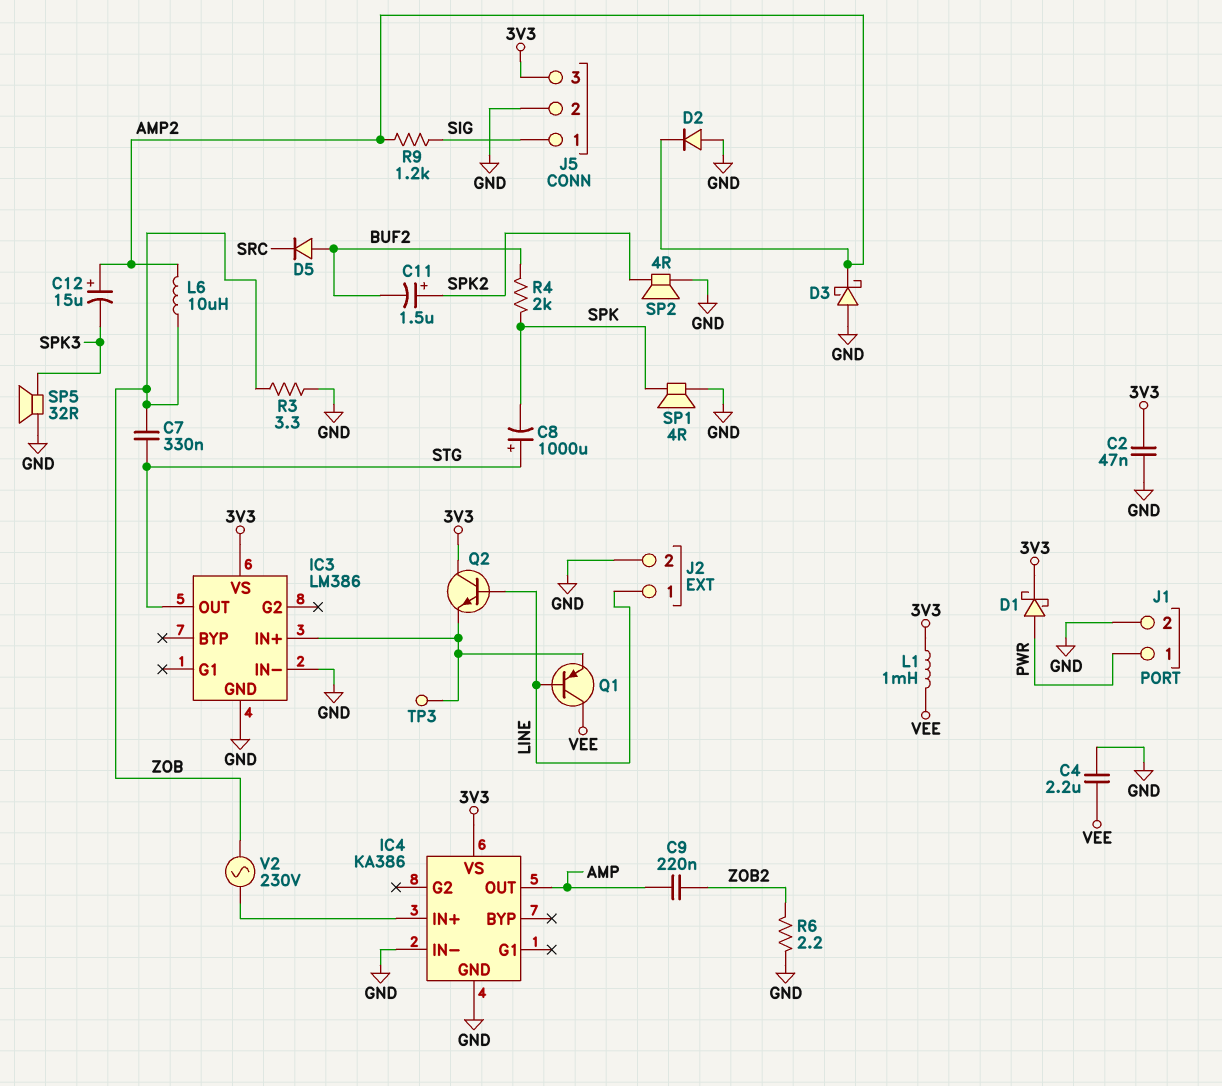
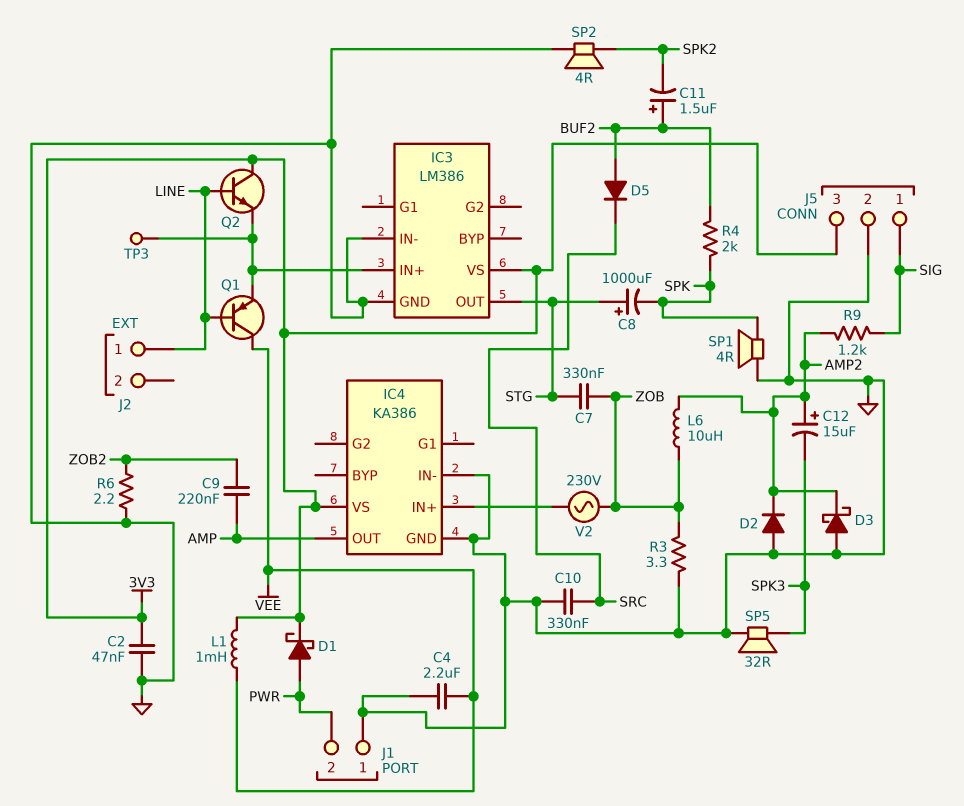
C10: none -> 330nF (GND, SRC)
C11: 1.5uF (plus SPK2, minus BUF2) -> 1.5uF (plus BUF2, minus SPK2)
J1 pin 1: PWR -> GND
J1 pin 2: GND -> PWR
J2 pin 2: GND -> none

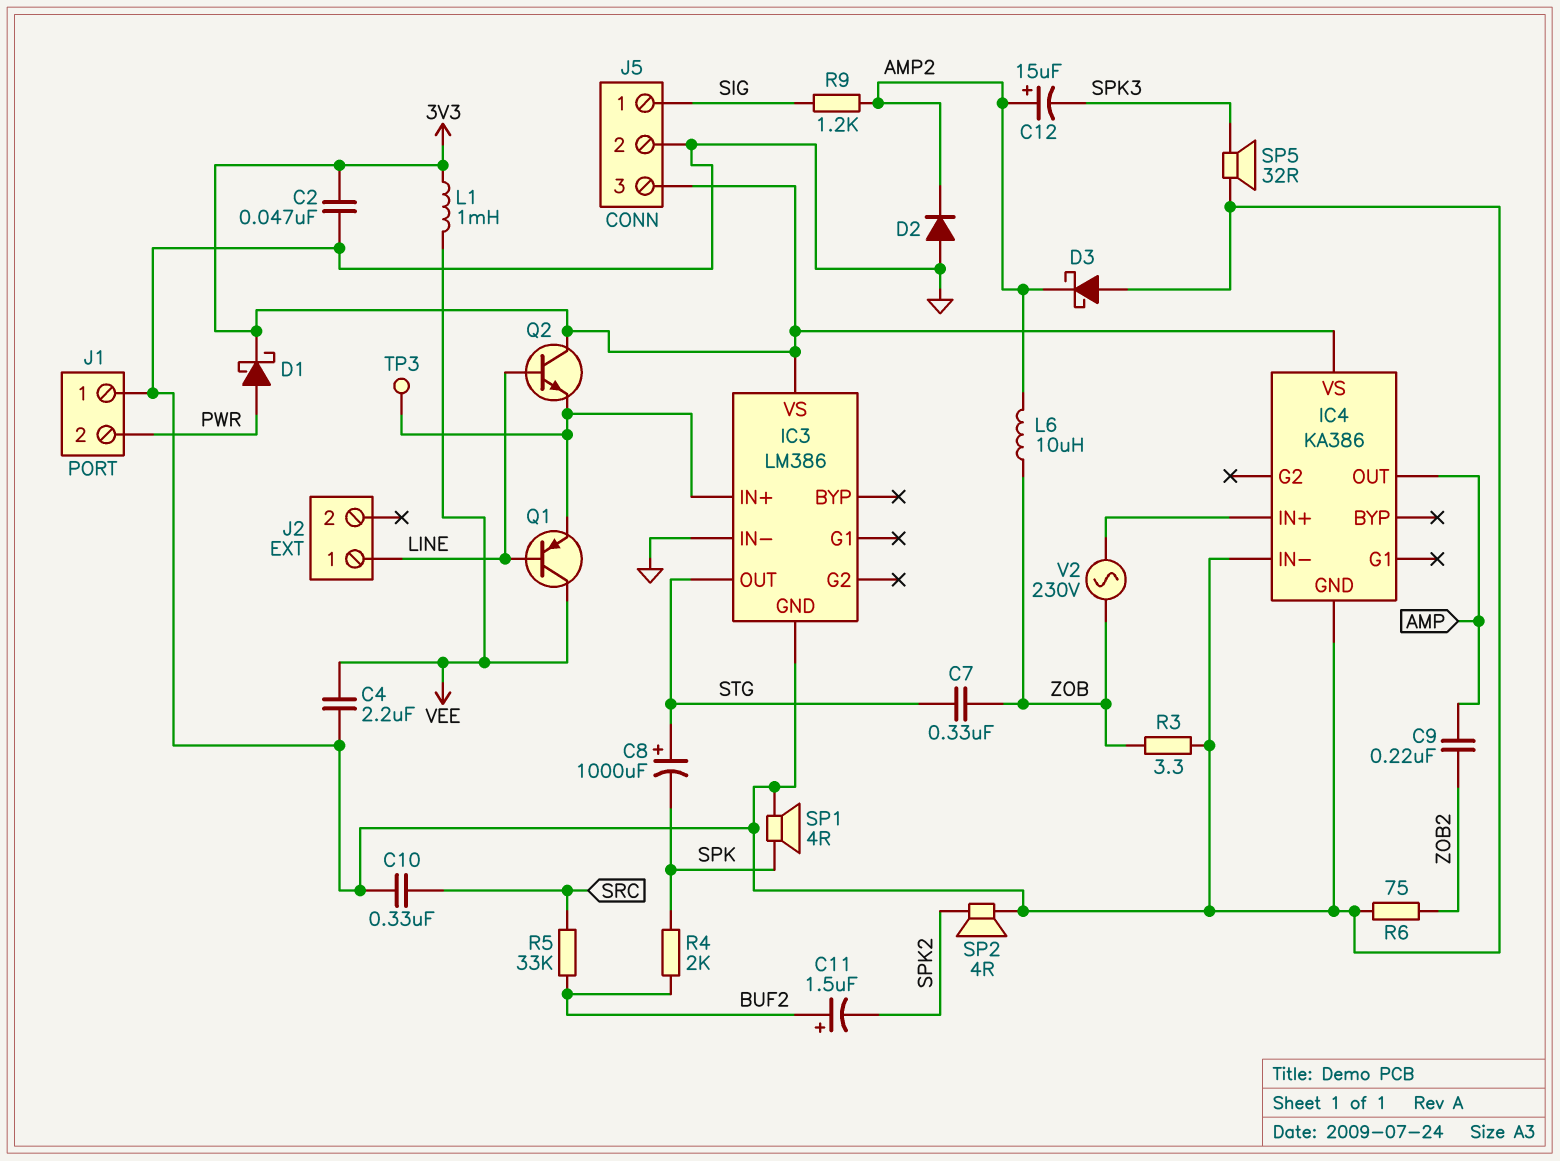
D5: diode (A BUF2, K SRC) -> none
R5: none -> 33k (BUF2, SRC)
R6: 2.2 (GND, ZOB2) -> 75 (GND, ZOB2)

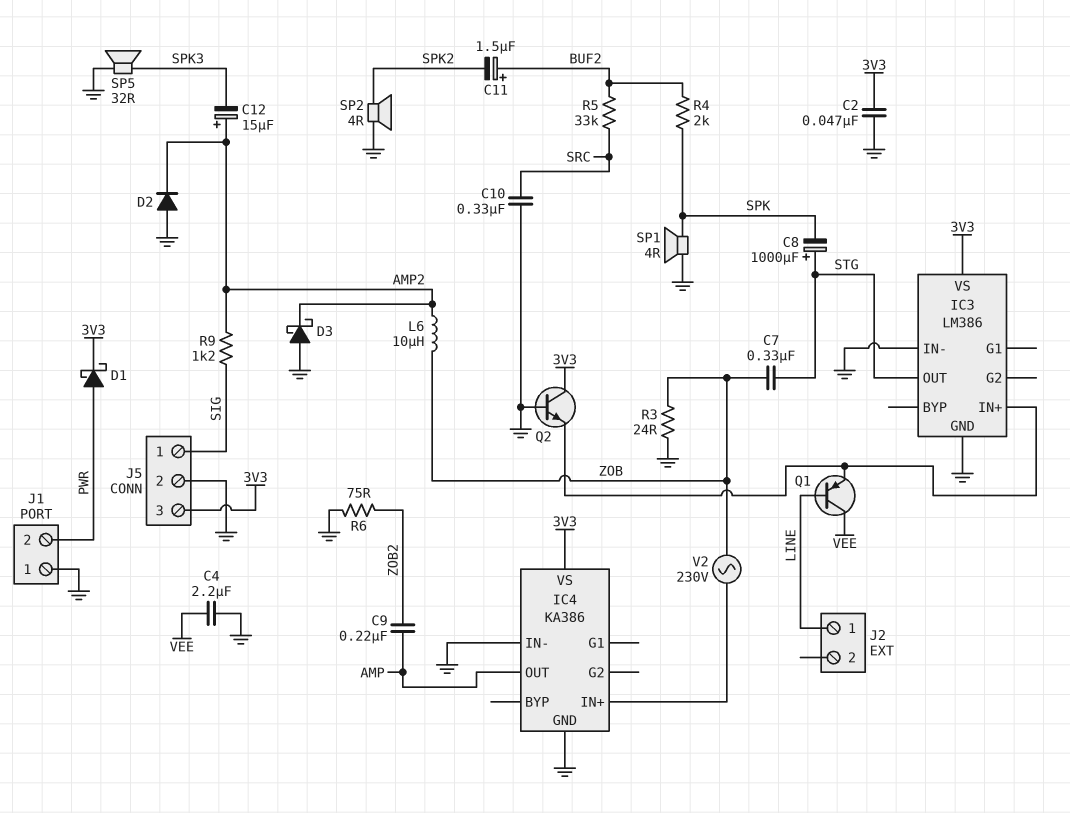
L1: 1mH (3V3, VEE) -> none
Q2: NPN (B LINE, C 3V3, E IC3/IN+) -> NPN (B GND, C 3V3, E IC3/IN+)
R3: 3.3 (GND, ZOB) -> 24 (GND, ZOB)
TP3: test point (IC3/IN+) -> none

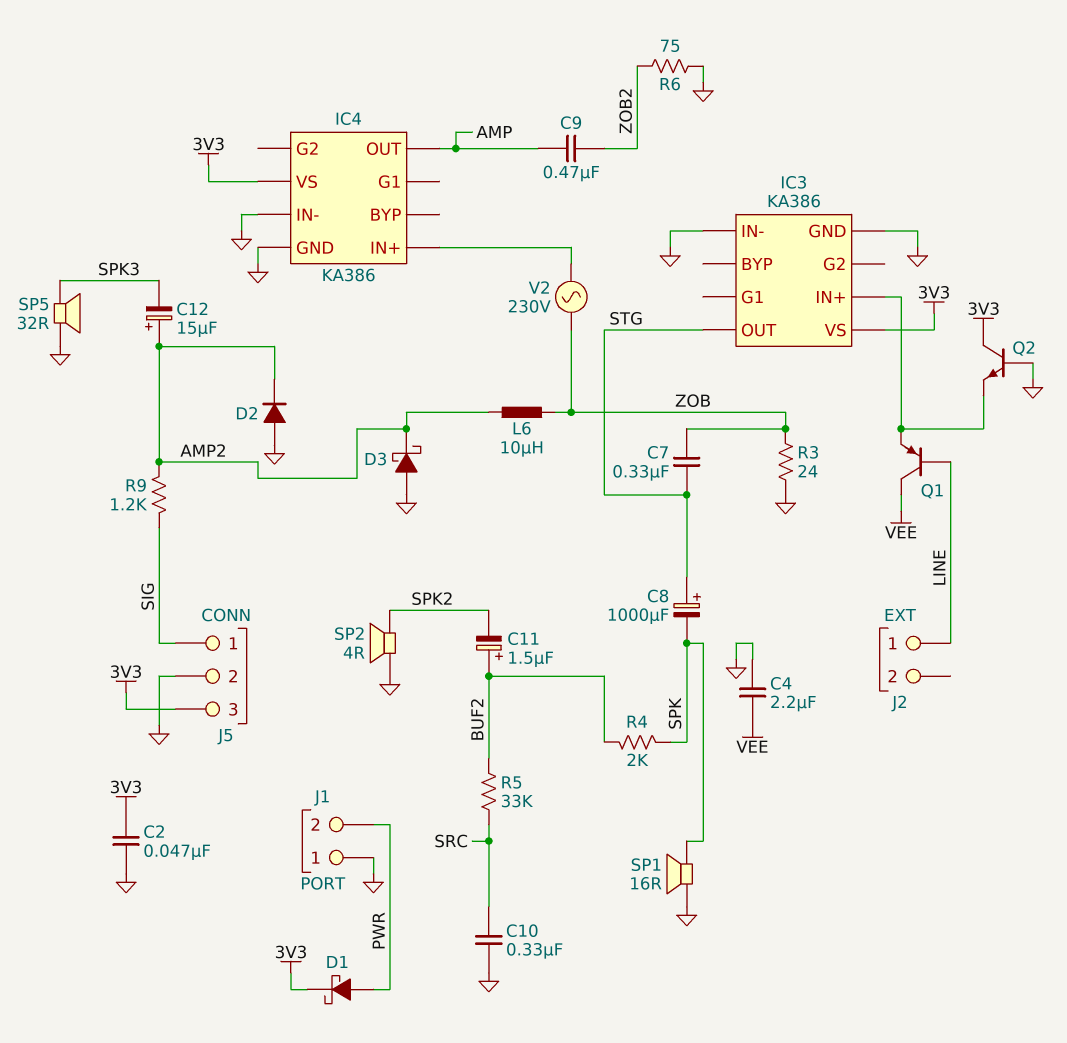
C9: 220nF (AMP, ZOB2) -> 470nF (AMP, ZOB2)
IC3: LM386 -> KA386
SP1: speaker 4R (GND, SPK) -> speaker 16R (GND, SPK)

